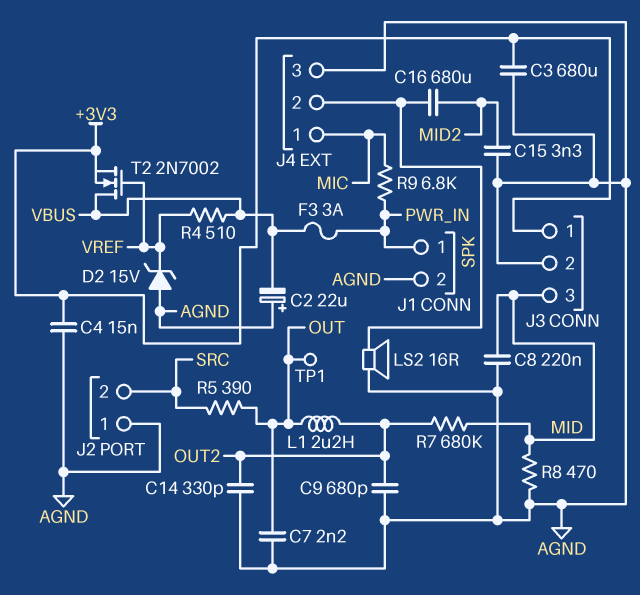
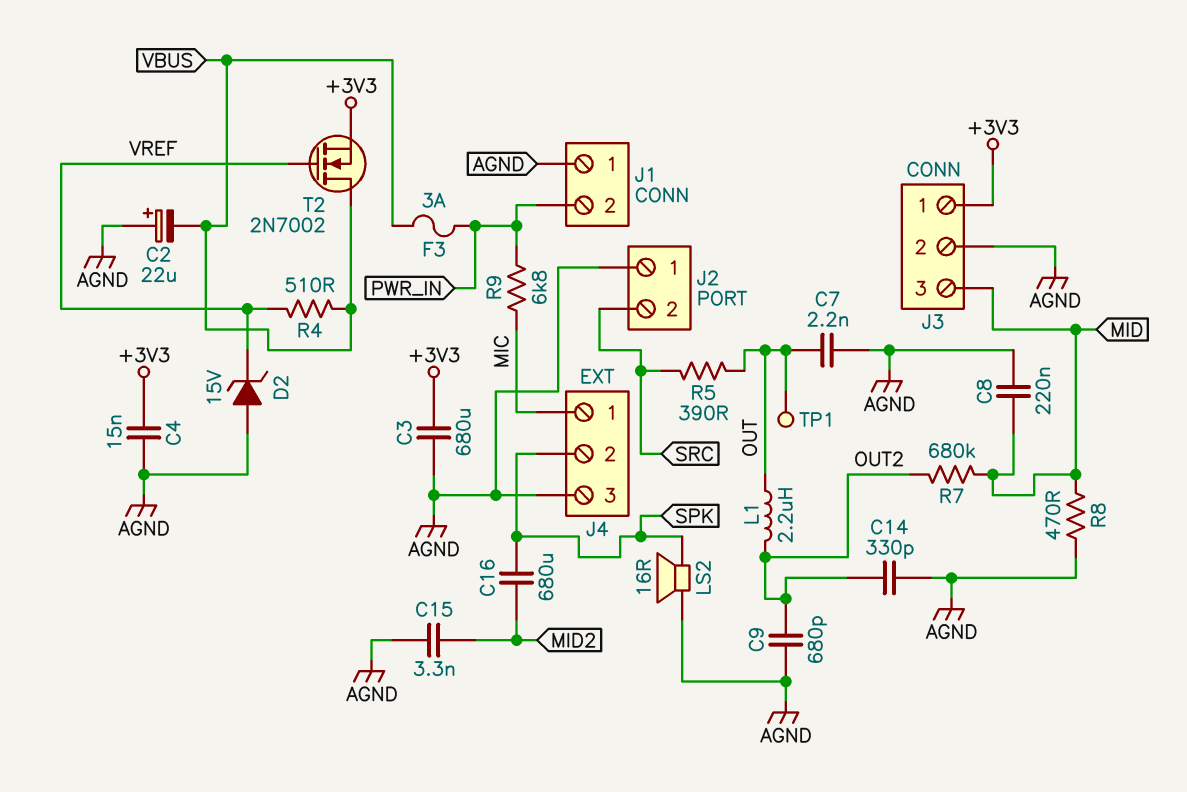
J1 pin 1: PWR_IN -> AGND
J1 pin 2: AGND -> PWR_IN

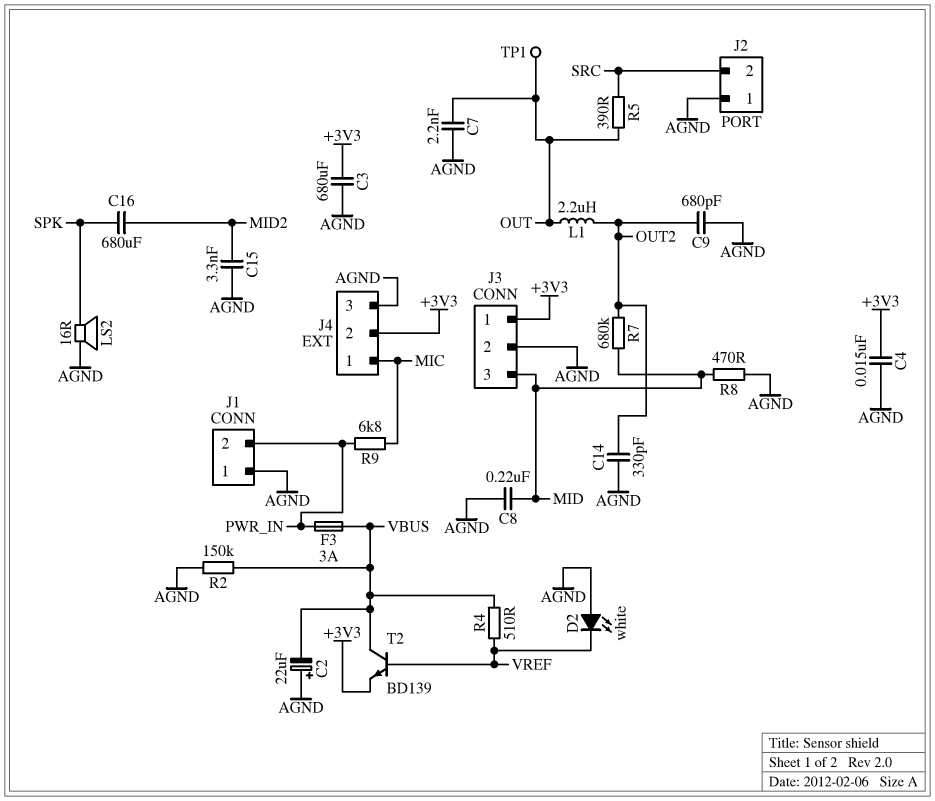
D2: zener 15V (A AGND, K VREF) -> LED white (A AGND, K VREF)
J4 pin 2: SPK -> +3V3
R2: none -> 150k (AGND, VBUS)
T2: NMOS 2N7002 (G VREF, D VBUS, S +3V3) -> NPN BD139 (B VREF, C VBUS, E +3V3)

